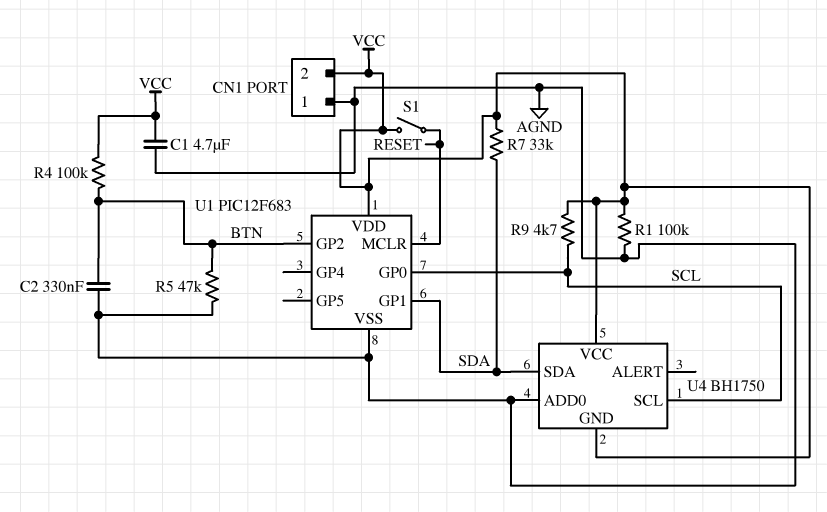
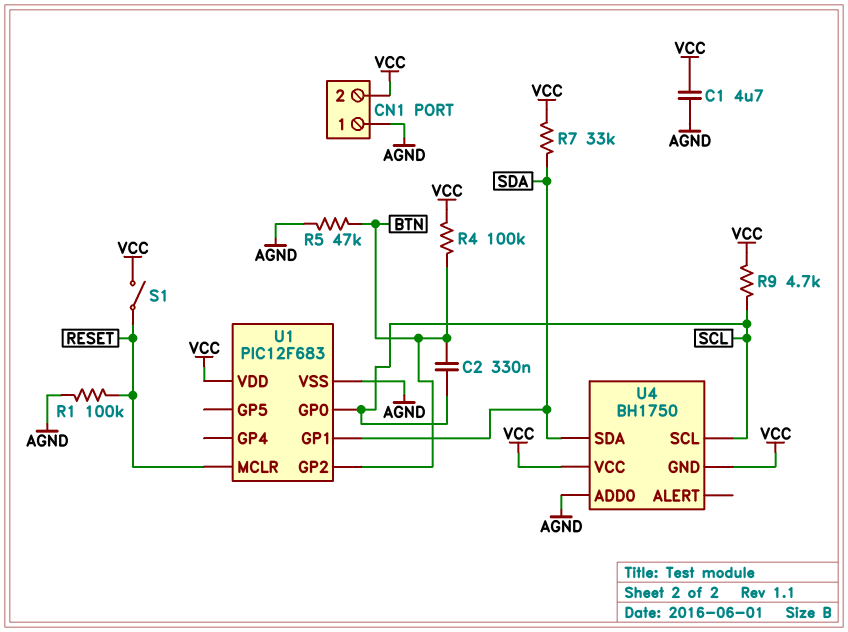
C2: 330nF (AGND, BTN) -> 330nF (BTN, SCL)
R1: 100k (AGND, VCC) -> 100k (AGND, RESET)

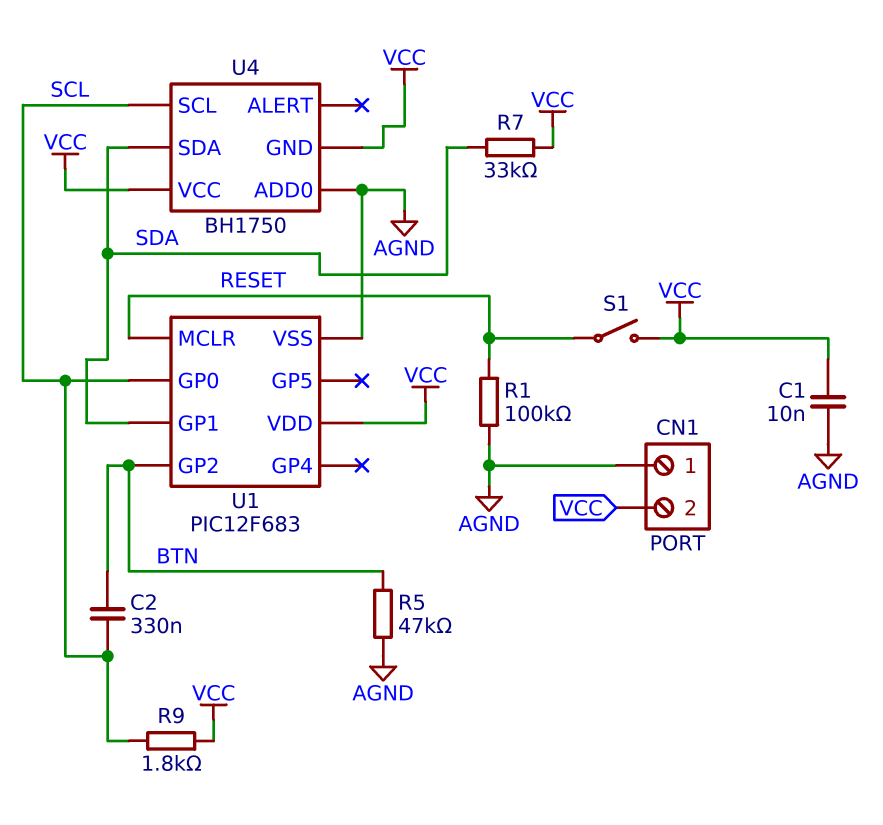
C1: 4.7uF (AGND, VCC) -> 10nF (AGND, VCC)
R4: 100k (BTN, VCC) -> none
R9: 4.7k (SCL, VCC) -> 1.8k (SCL, VCC)

